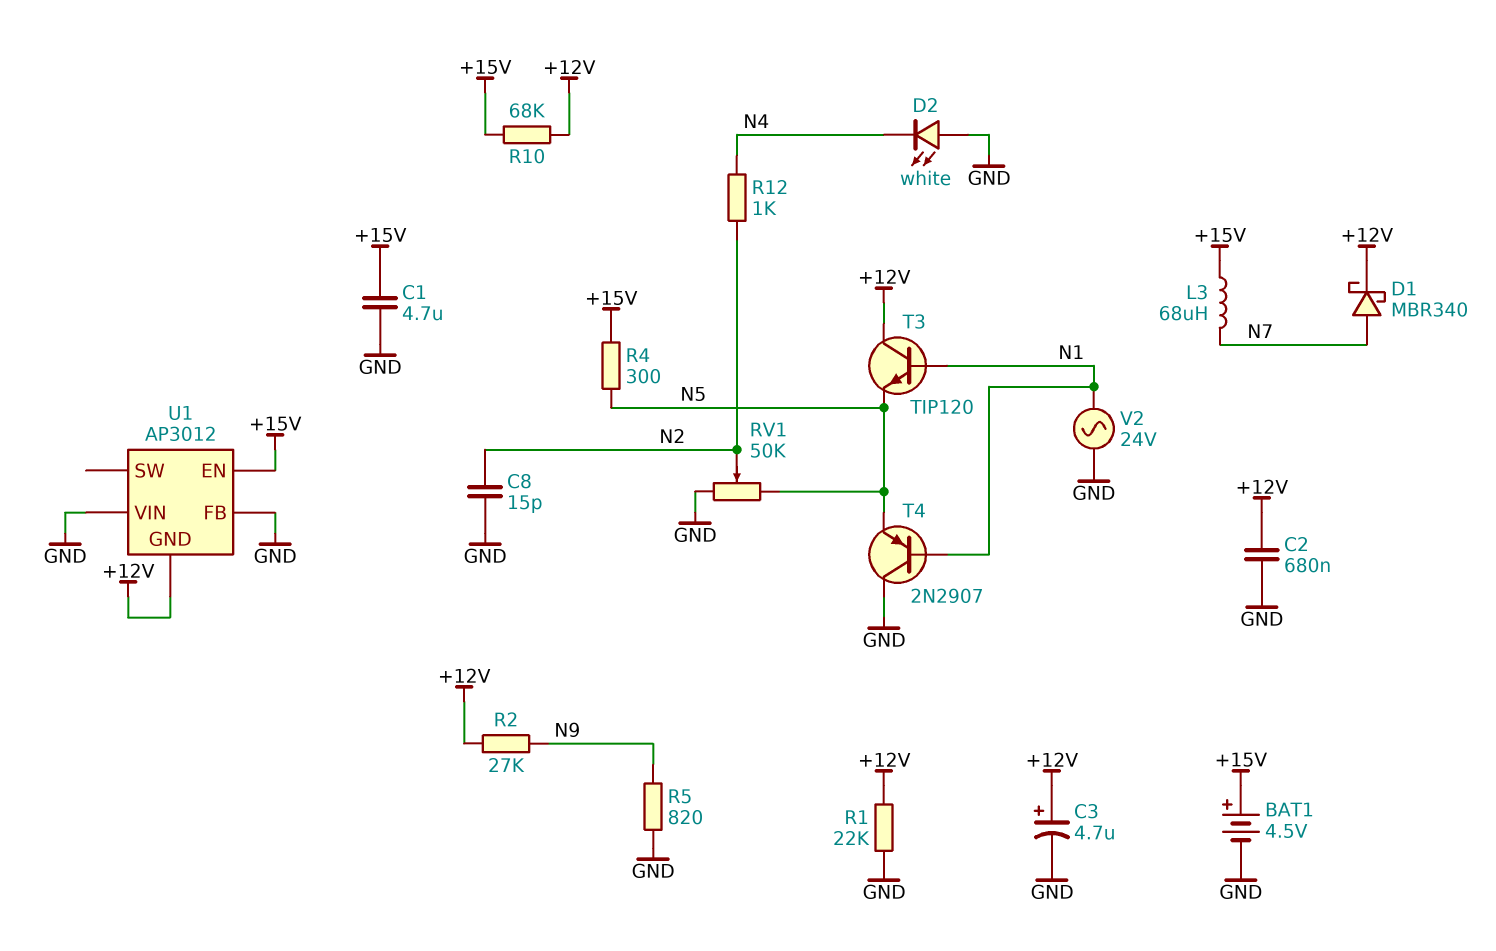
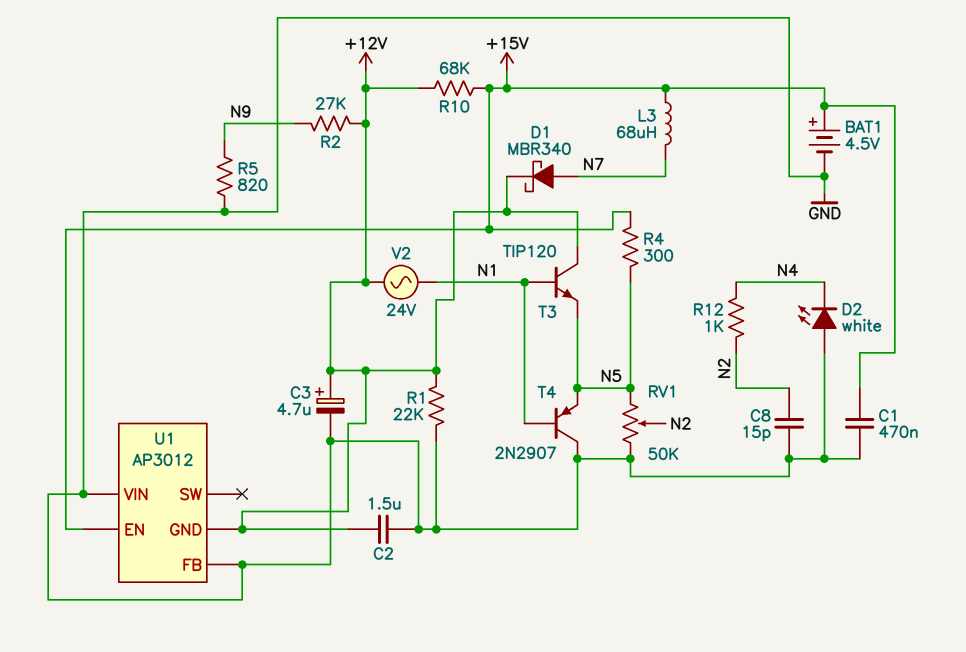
C1: 4.7uF (+15V, GND) -> 470nF (+15V, GND)
C2: 680nF (+12V, GND) -> 1.5uF (+12V, GND)
V2: AC 24V (GND, N1) -> AC 24V (+12V, N1)

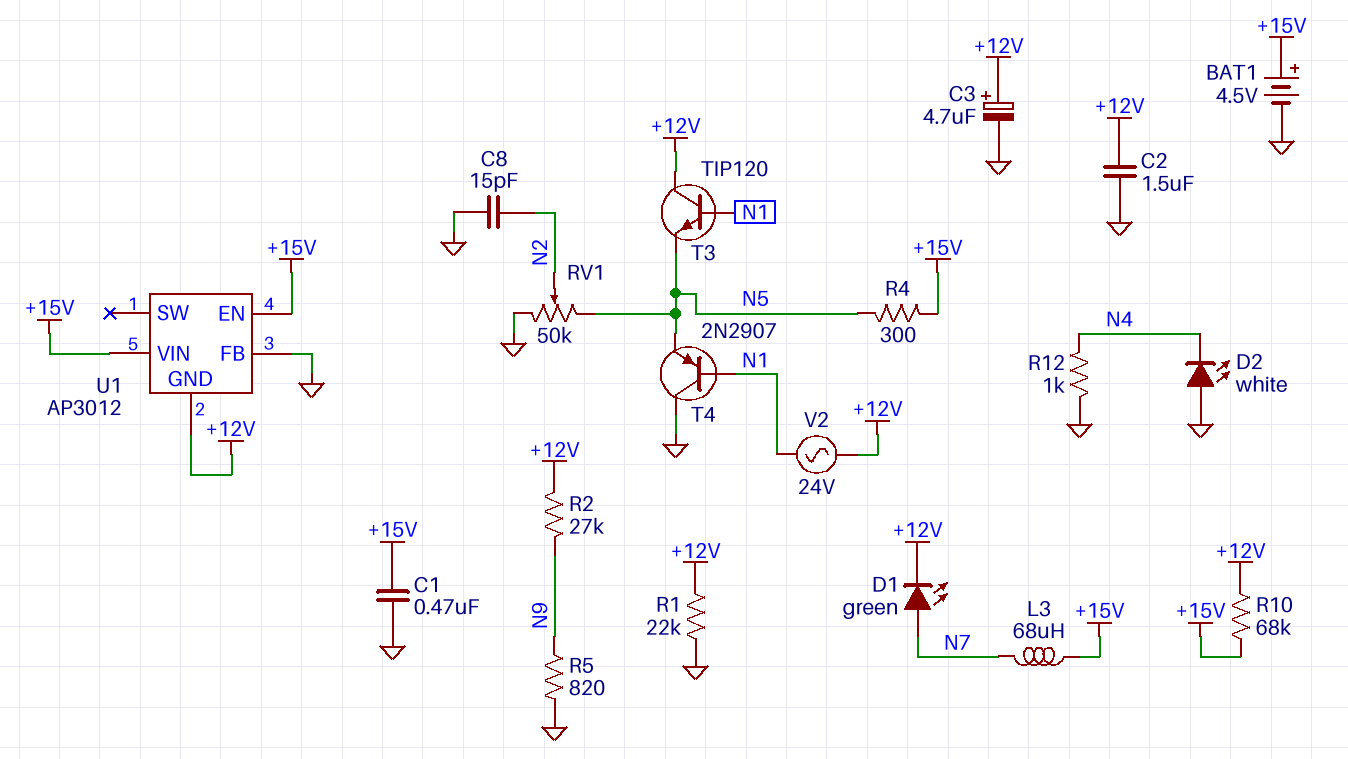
D1: schottky MBR340 (A N7, K +12V) -> LED green (A N7, K +12V)
R12: 1k (N2, N4) -> 1k (GND, N4)
U1 pin VIN: GND -> +15V

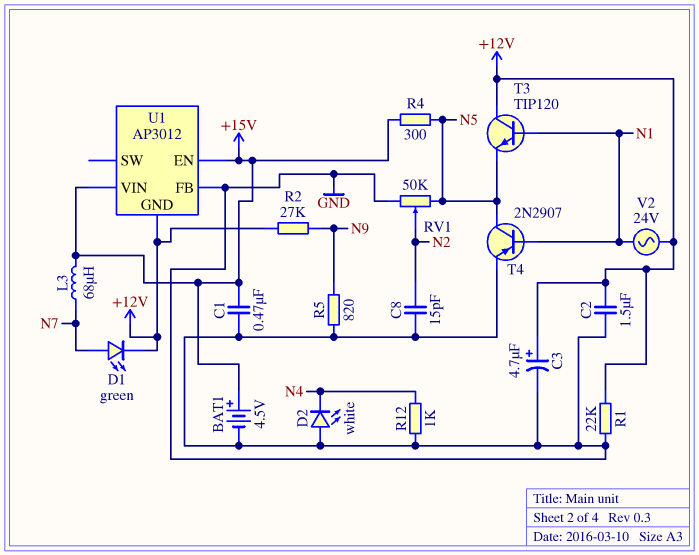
R10: 68k (+12V, +15V) -> none
T4: PNP 2N2907 (B N1, C GND, E N5) -> PNP 2N2907 (B N1, C N5, E GND)

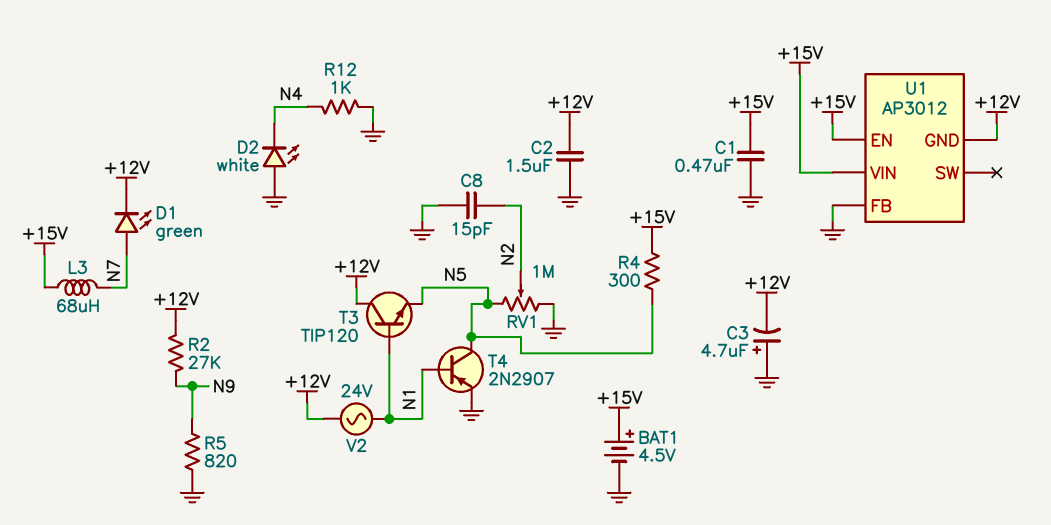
C3: 4.7uF (plus +12V, minus GND) -> 4.7uF (plus GND, minus +12V)
R1: 22k (+12V, GND) -> none
RV1: 50k (GND, N5, wiper N2) -> 1M (GND, N5, wiper N2)

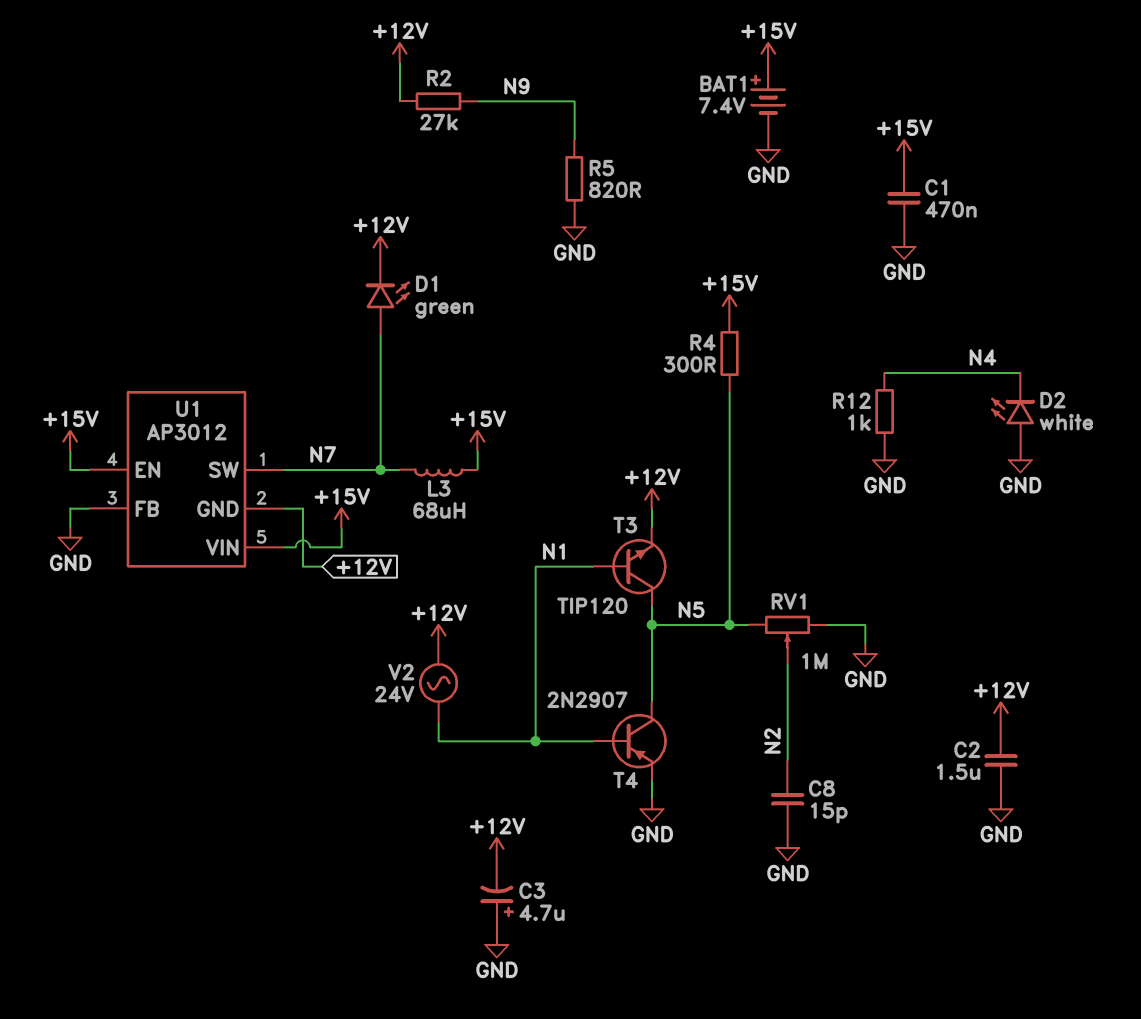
BAT1: 4.5V (plus +15V, minus GND) -> 7.4V (plus +15V, minus GND)
T3: NPN TIP120 (B N1, C +12V, E N5) -> NPN TIP120 (B N1, C N5, E +12V)
U1 pin SW: none -> N7

